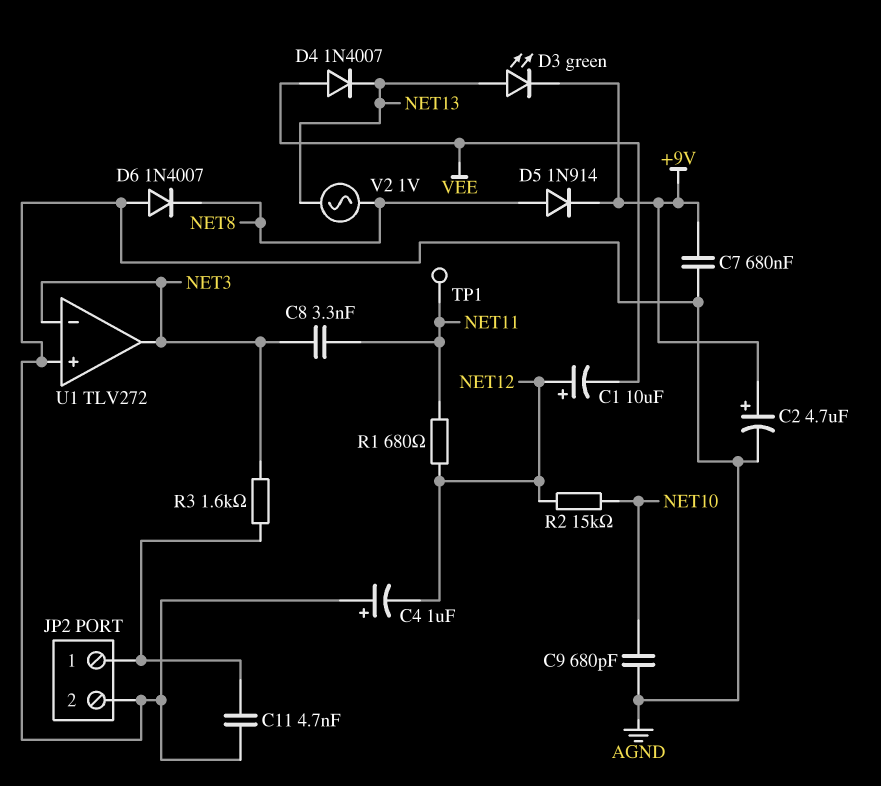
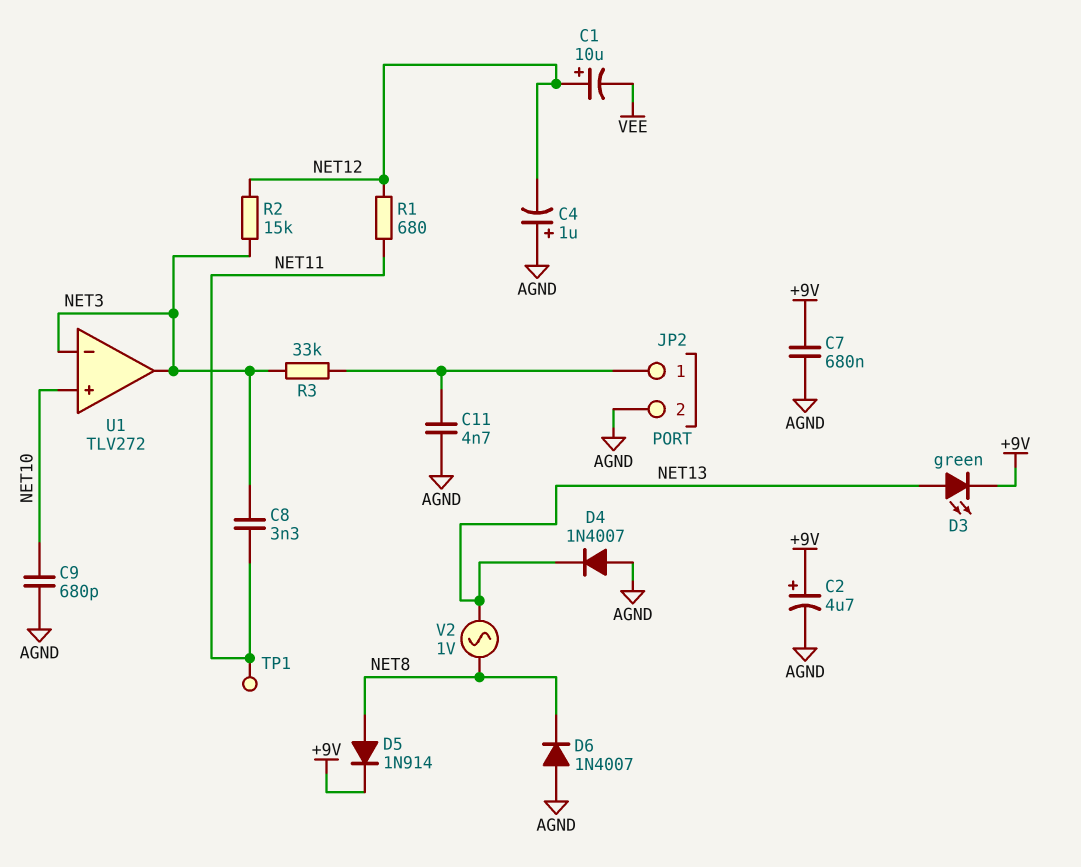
D4: diode 1N4007 (A VEE, K NET13) -> diode 1N4007 (A AGND, K NET13)
R2: 15k (NET10, NET12) -> 15k (NET3, NET12)
R3: 1.6k (JP2/1, NET3) -> 33k (JP2/1, NET3)
U1 pin in+: AGND -> NET10

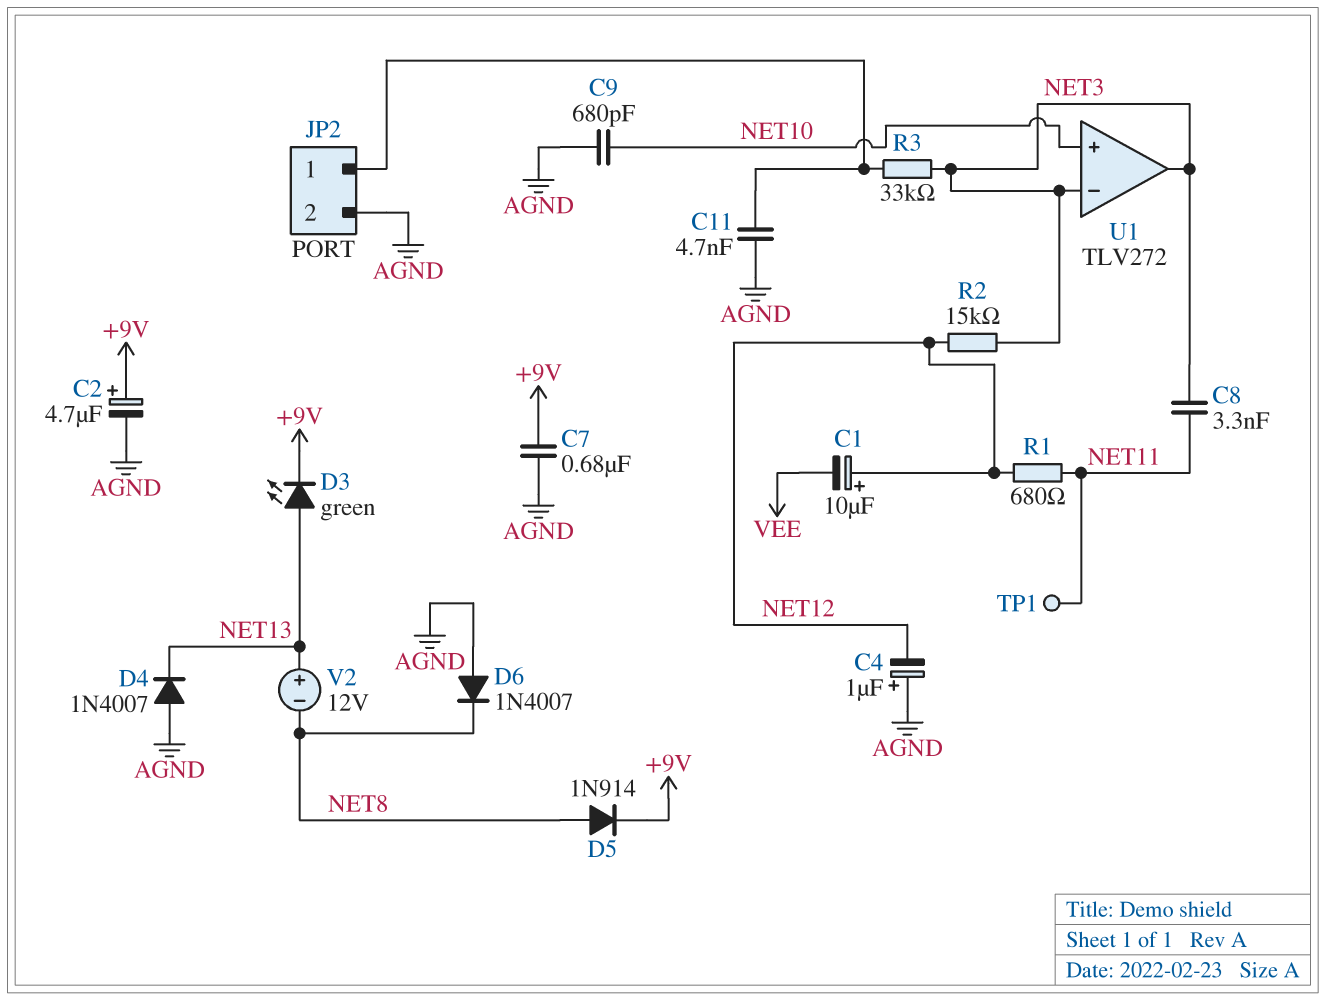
V2: AC 1V (NET8, NET13) -> 12V (plus NET13, minus NET8)

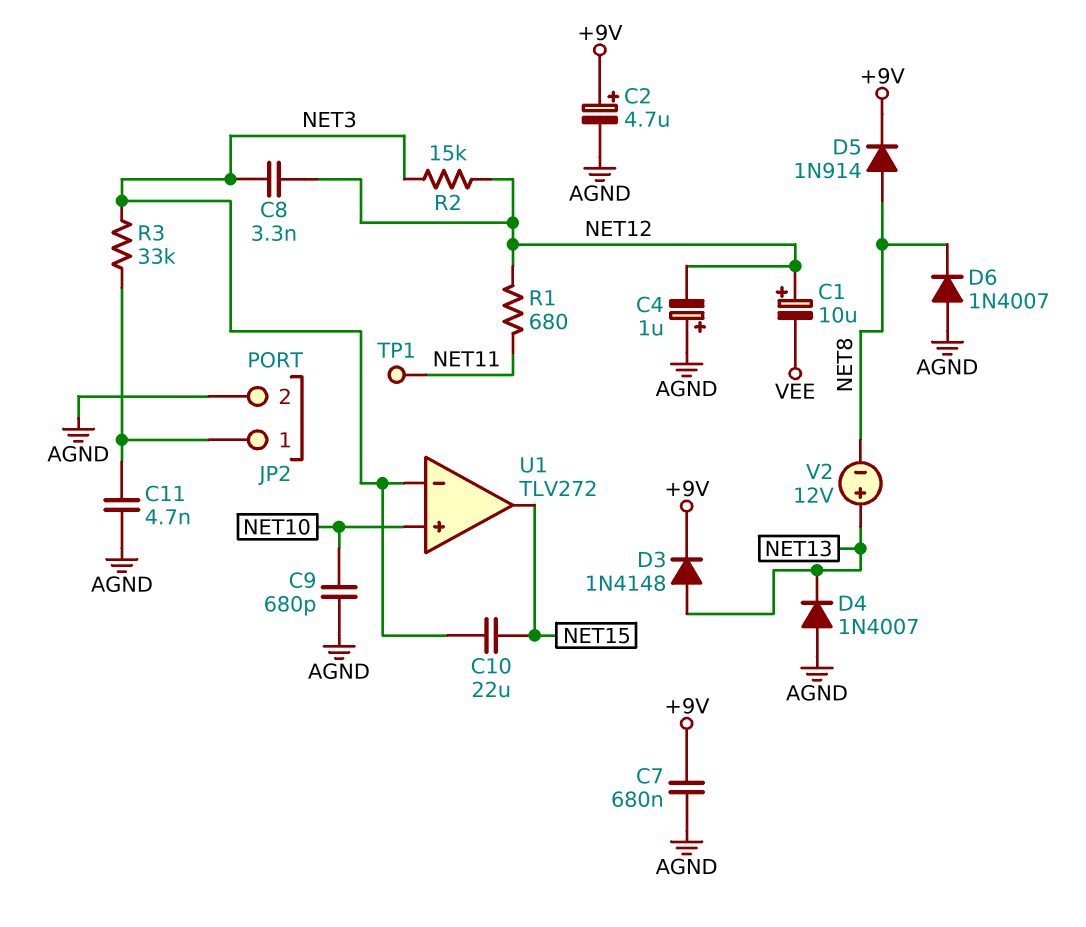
C8: 3.3nF (NET3, NET11) -> 3.3nF (NET3, NET12)
C10: none -> 22uF (NET3, NET15)
D3: LED green (A NET13, K +9V) -> diode 1N4148 (A NET13, K +9V)
U1 pin out: NET3 -> NET15

